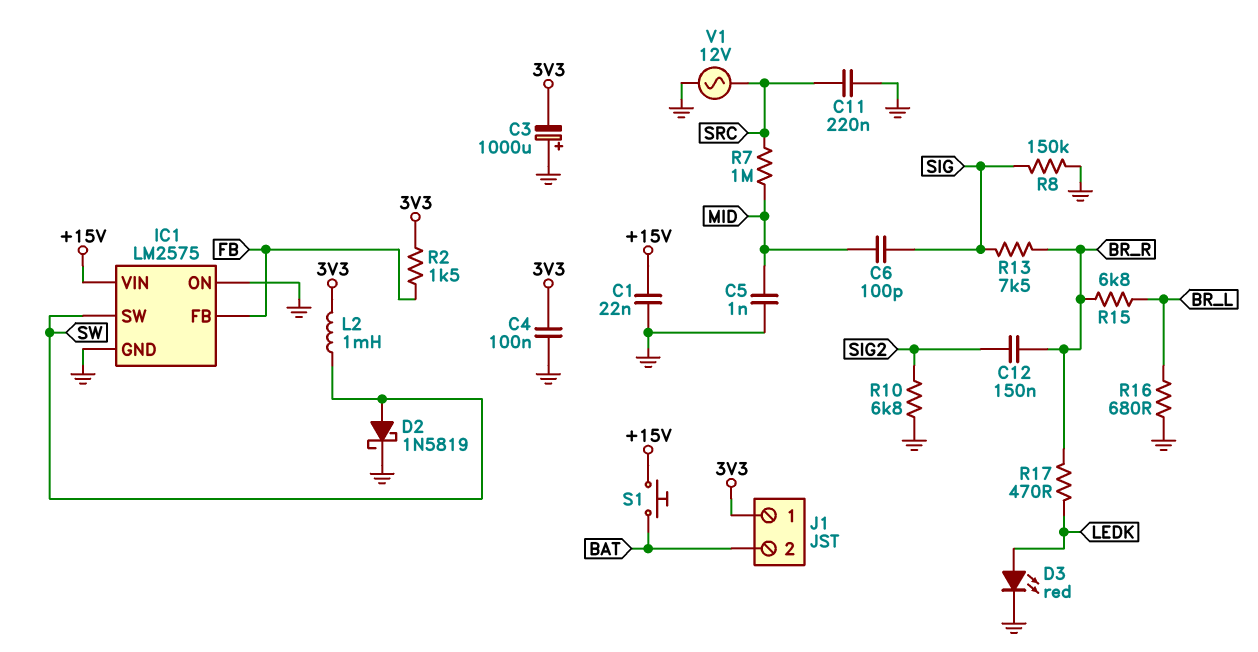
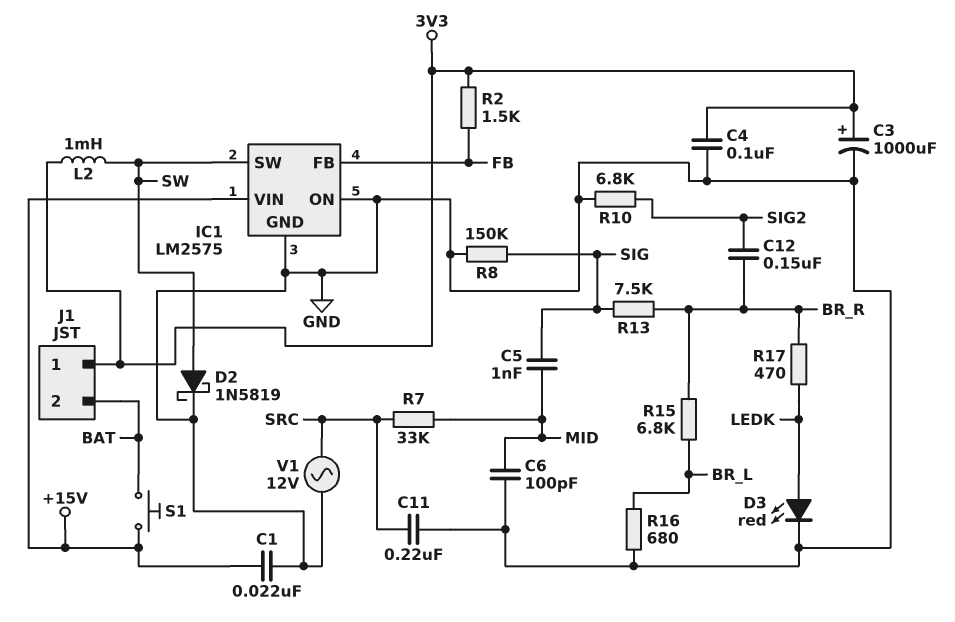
C3: 1000uF (plus GND, minus 3V3) -> 1000uF (plus 3V3, minus GND)
C5: 1nF (GND, MID) -> 1nF (MID, SIG)
C6: 100pF (MID, SIG) -> 100pF (GND, MID)
R7: 1M (MID, SRC) -> 33k (MID, SRC)

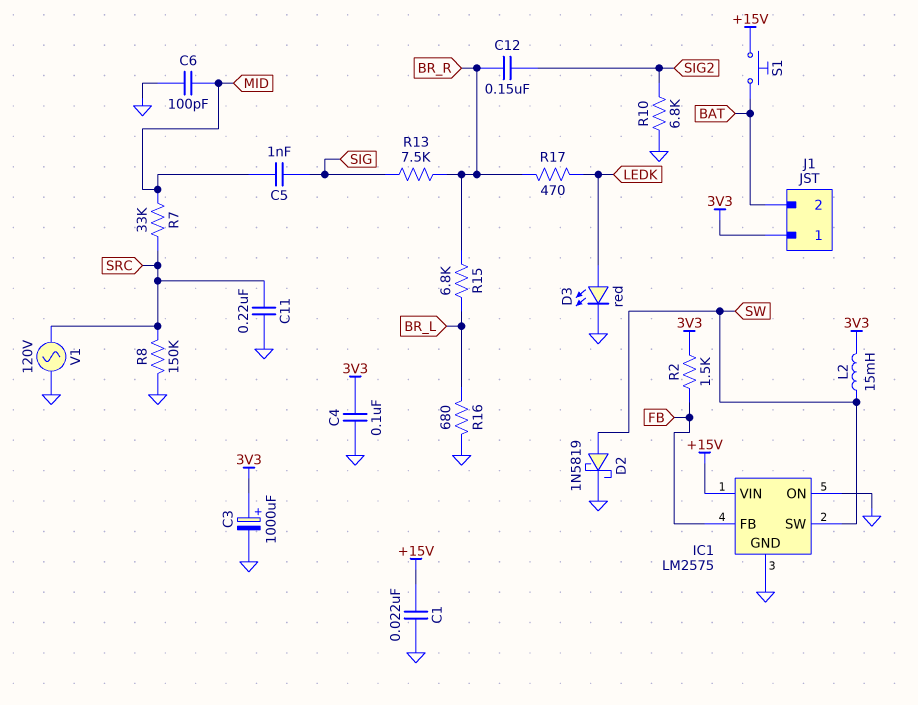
L2: 1mH (3V3, SW) -> 15mH (3V3, SW)
R8: 150k (GND, SIG) -> 150k (GND, SRC)
V1: AC 12V (GND, SRC) -> AC 120V (GND, SRC)

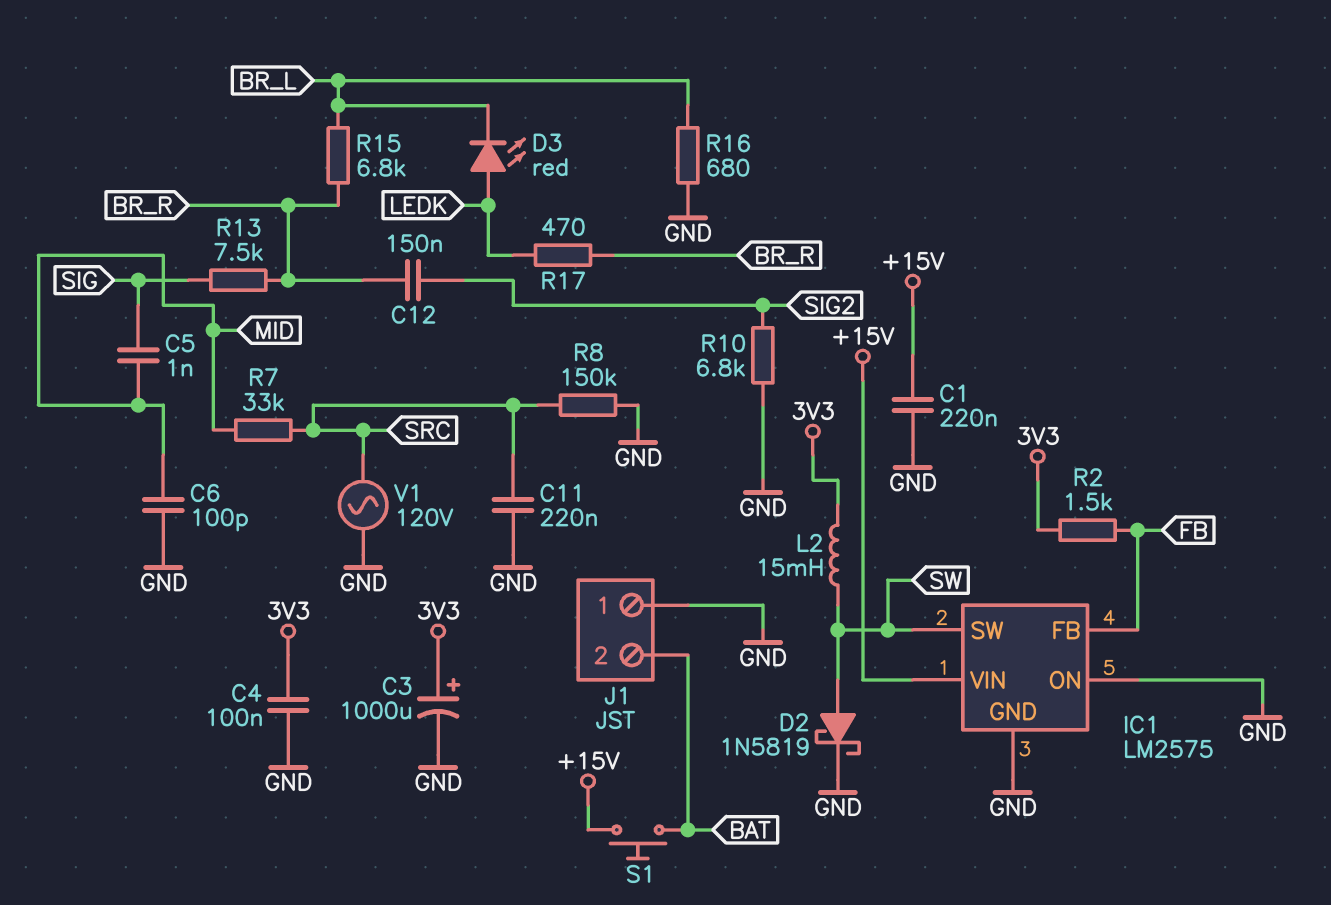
C1: 22nF (+15V, GND) -> 220nF (+15V, GND)
D3: LED red (A LEDK, K GND) -> LED red (A LEDK, K BR_L)
J1 pin 1: 3V3 -> GND

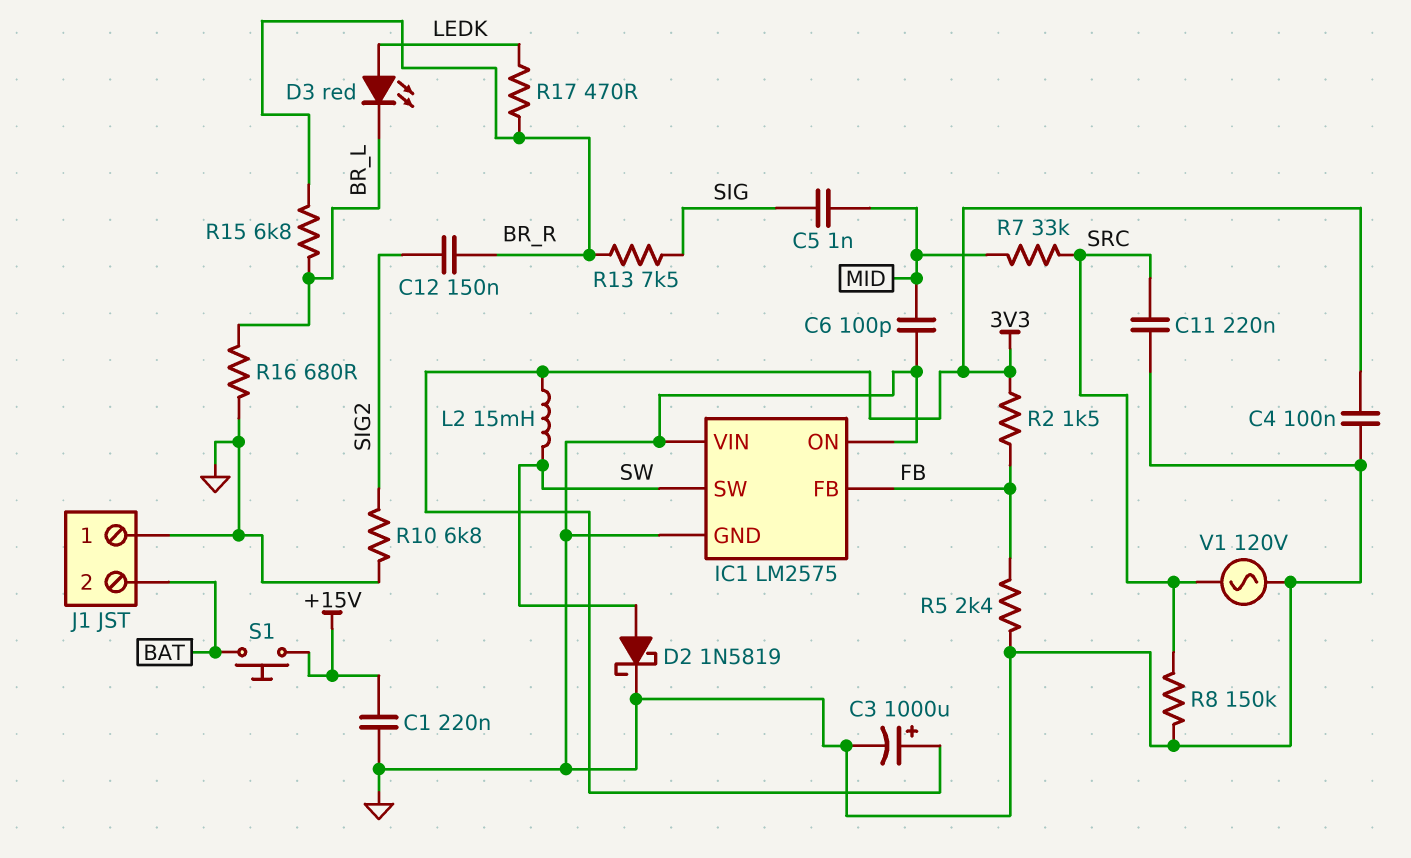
IC1 pin VIN: +15V -> GND
R5: none -> 2.4k (FB, GND)

